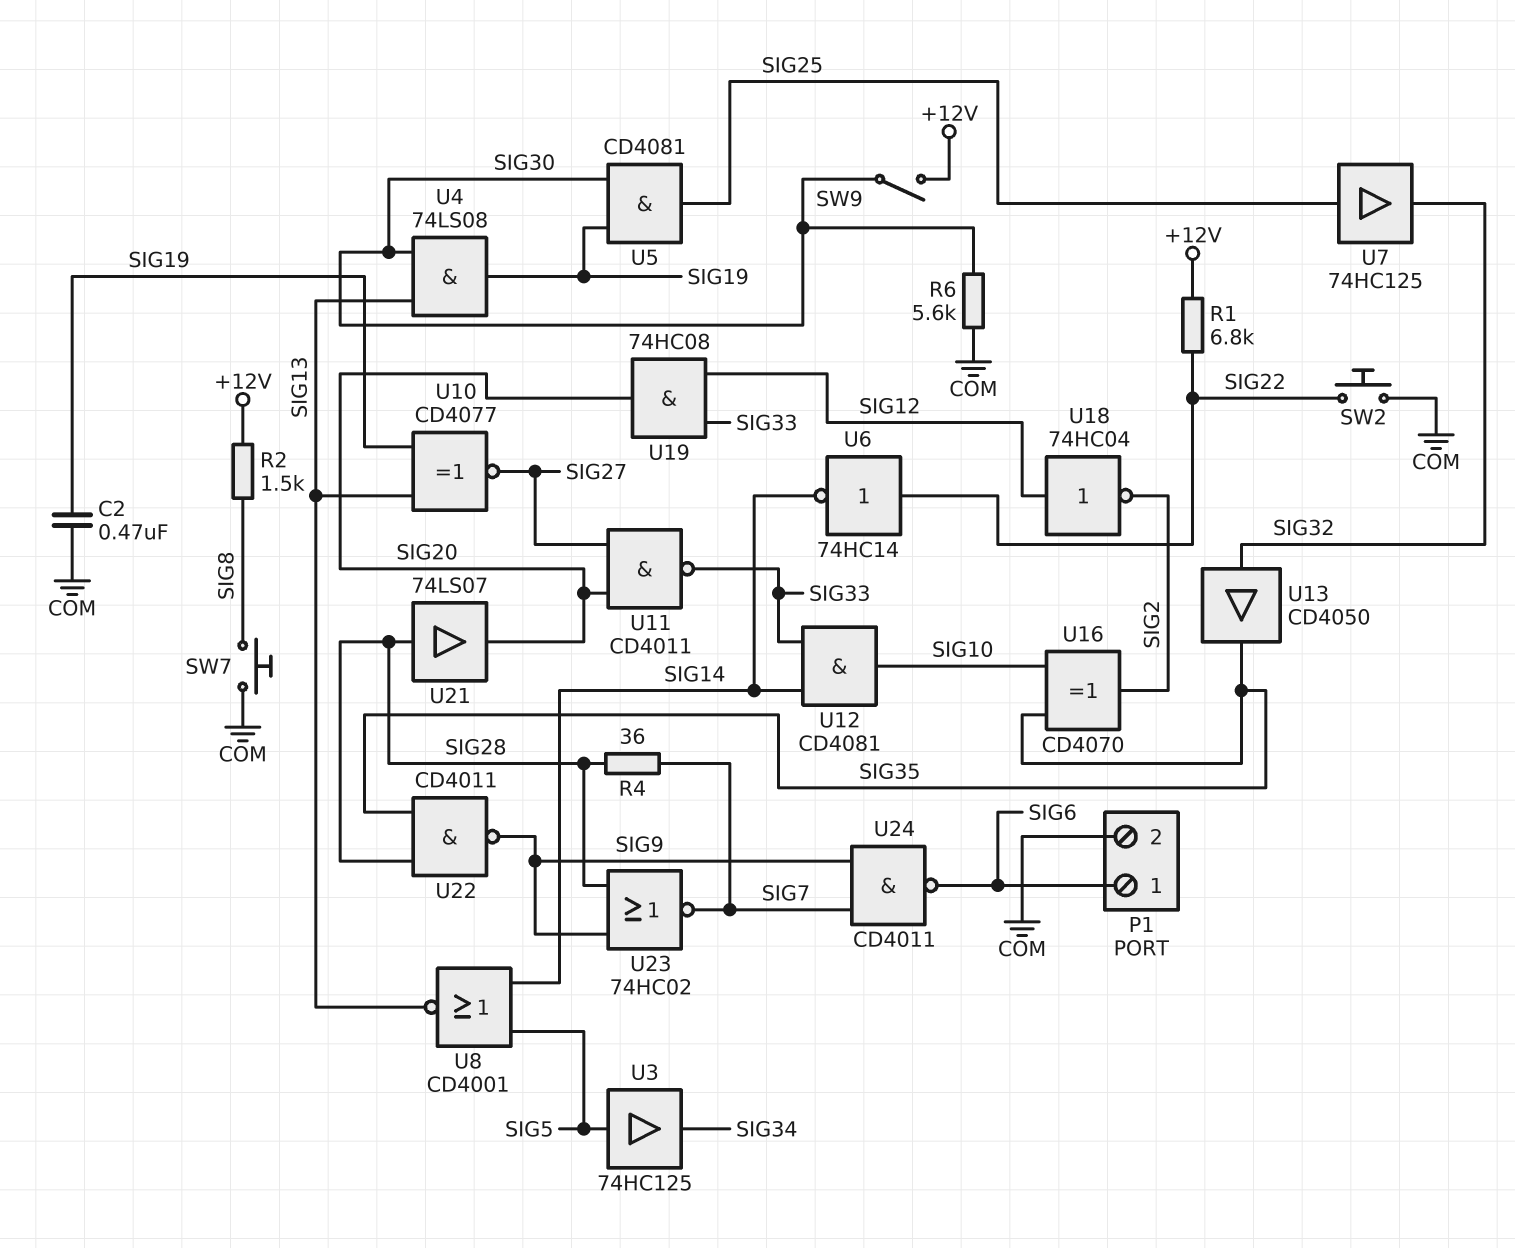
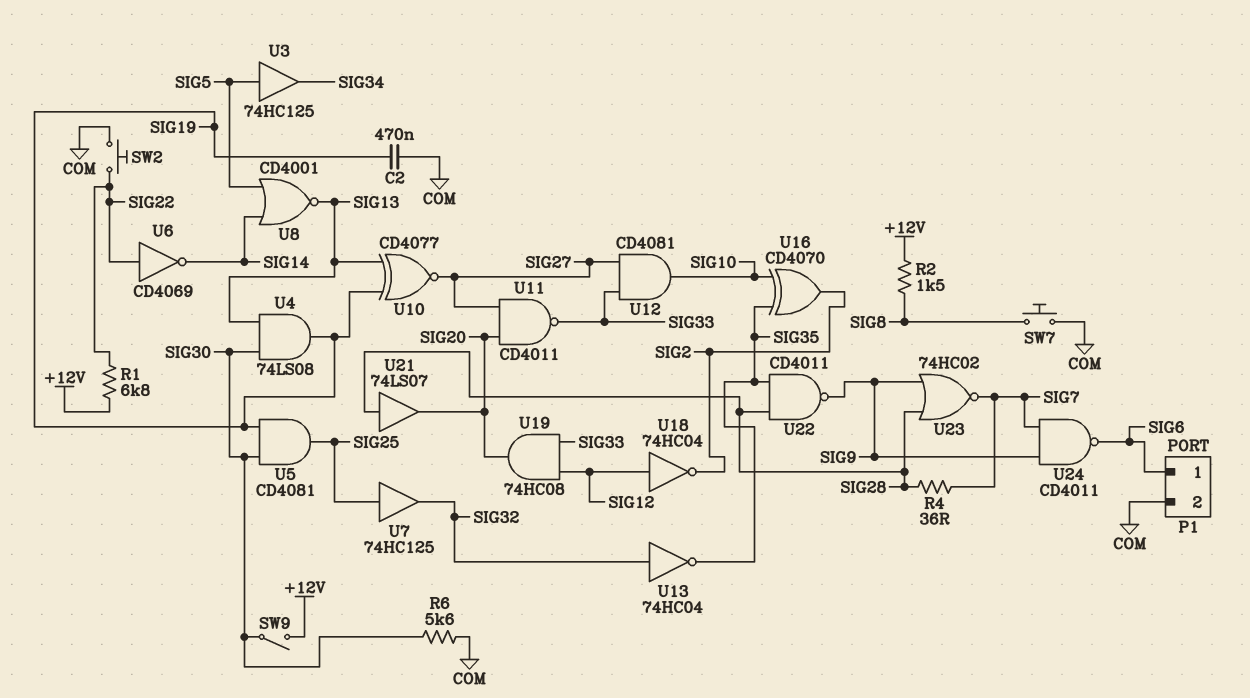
U6: NOT 74HC14 (in SIG22, out SIG14) -> NOT CD4069 (in SIG22, out SIG14)
U12: AND CD4081 (in SIG14, in SIG33, out SIG10) -> AND CD4081 (in SIG27, in SIG33, out SIG10)
U13: buffer CD4050 (in SIG32, out SIG35) -> NOT 74HC04 (in SIG32, out SIG35)

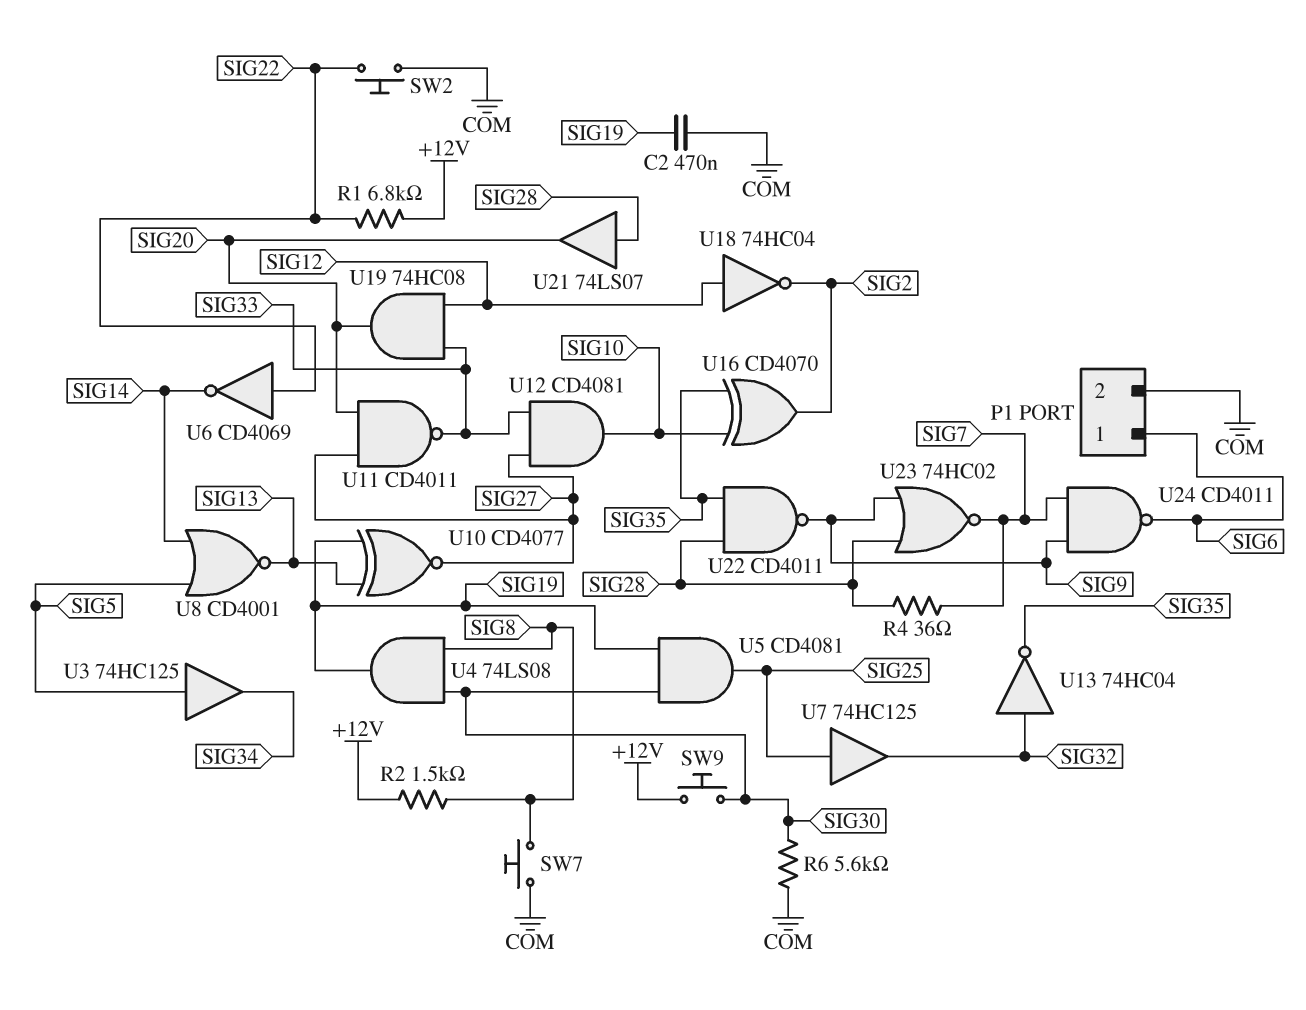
SW9: switch (+12V, SIG30) -> button (+12V, SIG30)
U4: AND 74LS08 (in SIG13, in SIG30, out SIG19) -> AND 74LS08 (in SIG8, in SIG30, out SIG19)

